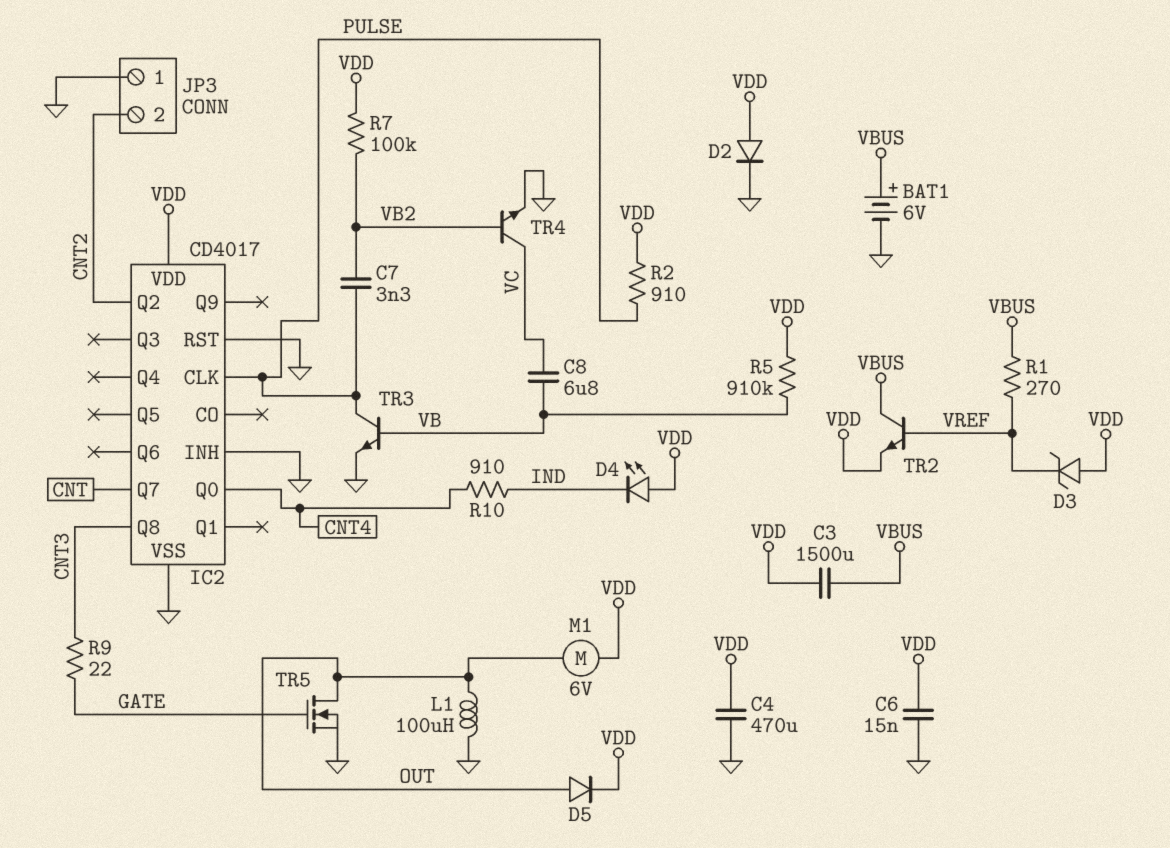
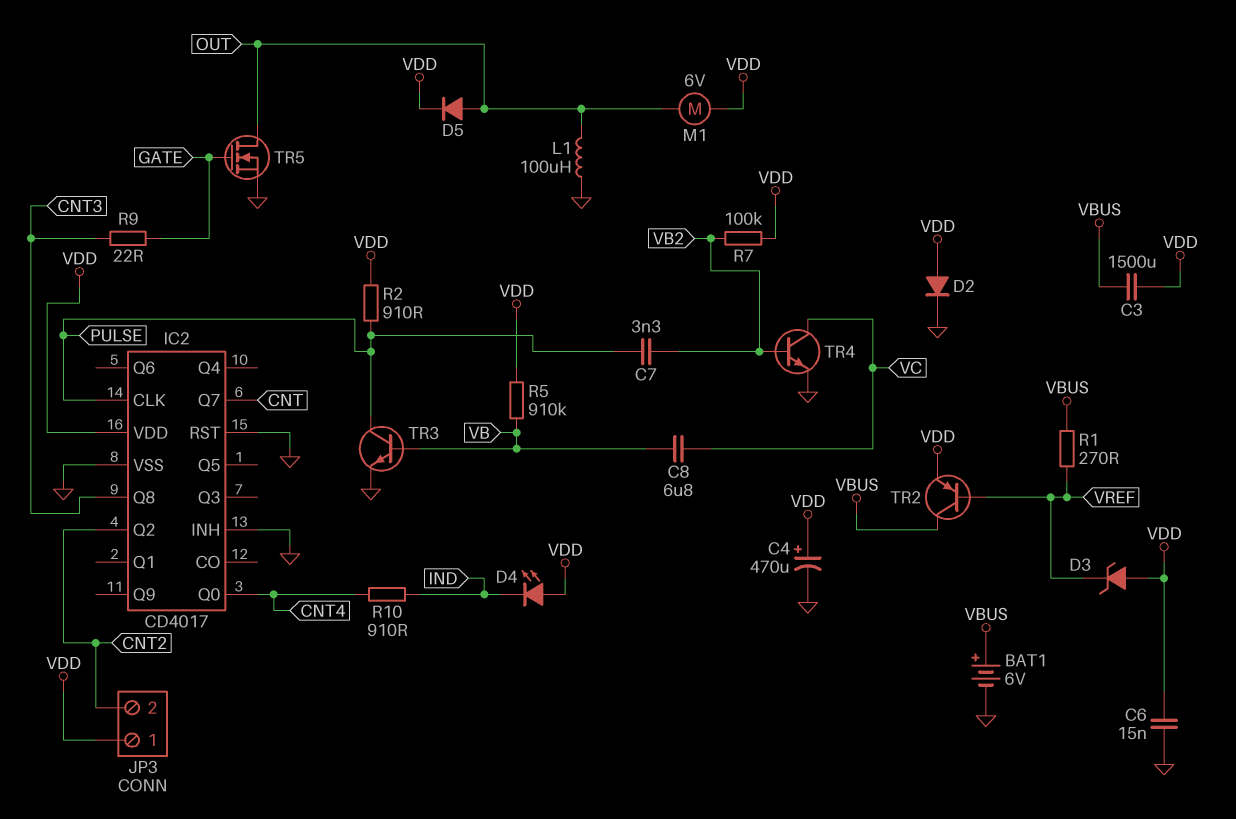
C4: 470uF (GND, VDD) -> 470uF (plus VDD, minus GND)
JP3 pin 1: GND -> VDD
TR2: NPN (B VREF, C VBUS, E VDD) -> PNP (B VREF, C VBUS, E VDD)

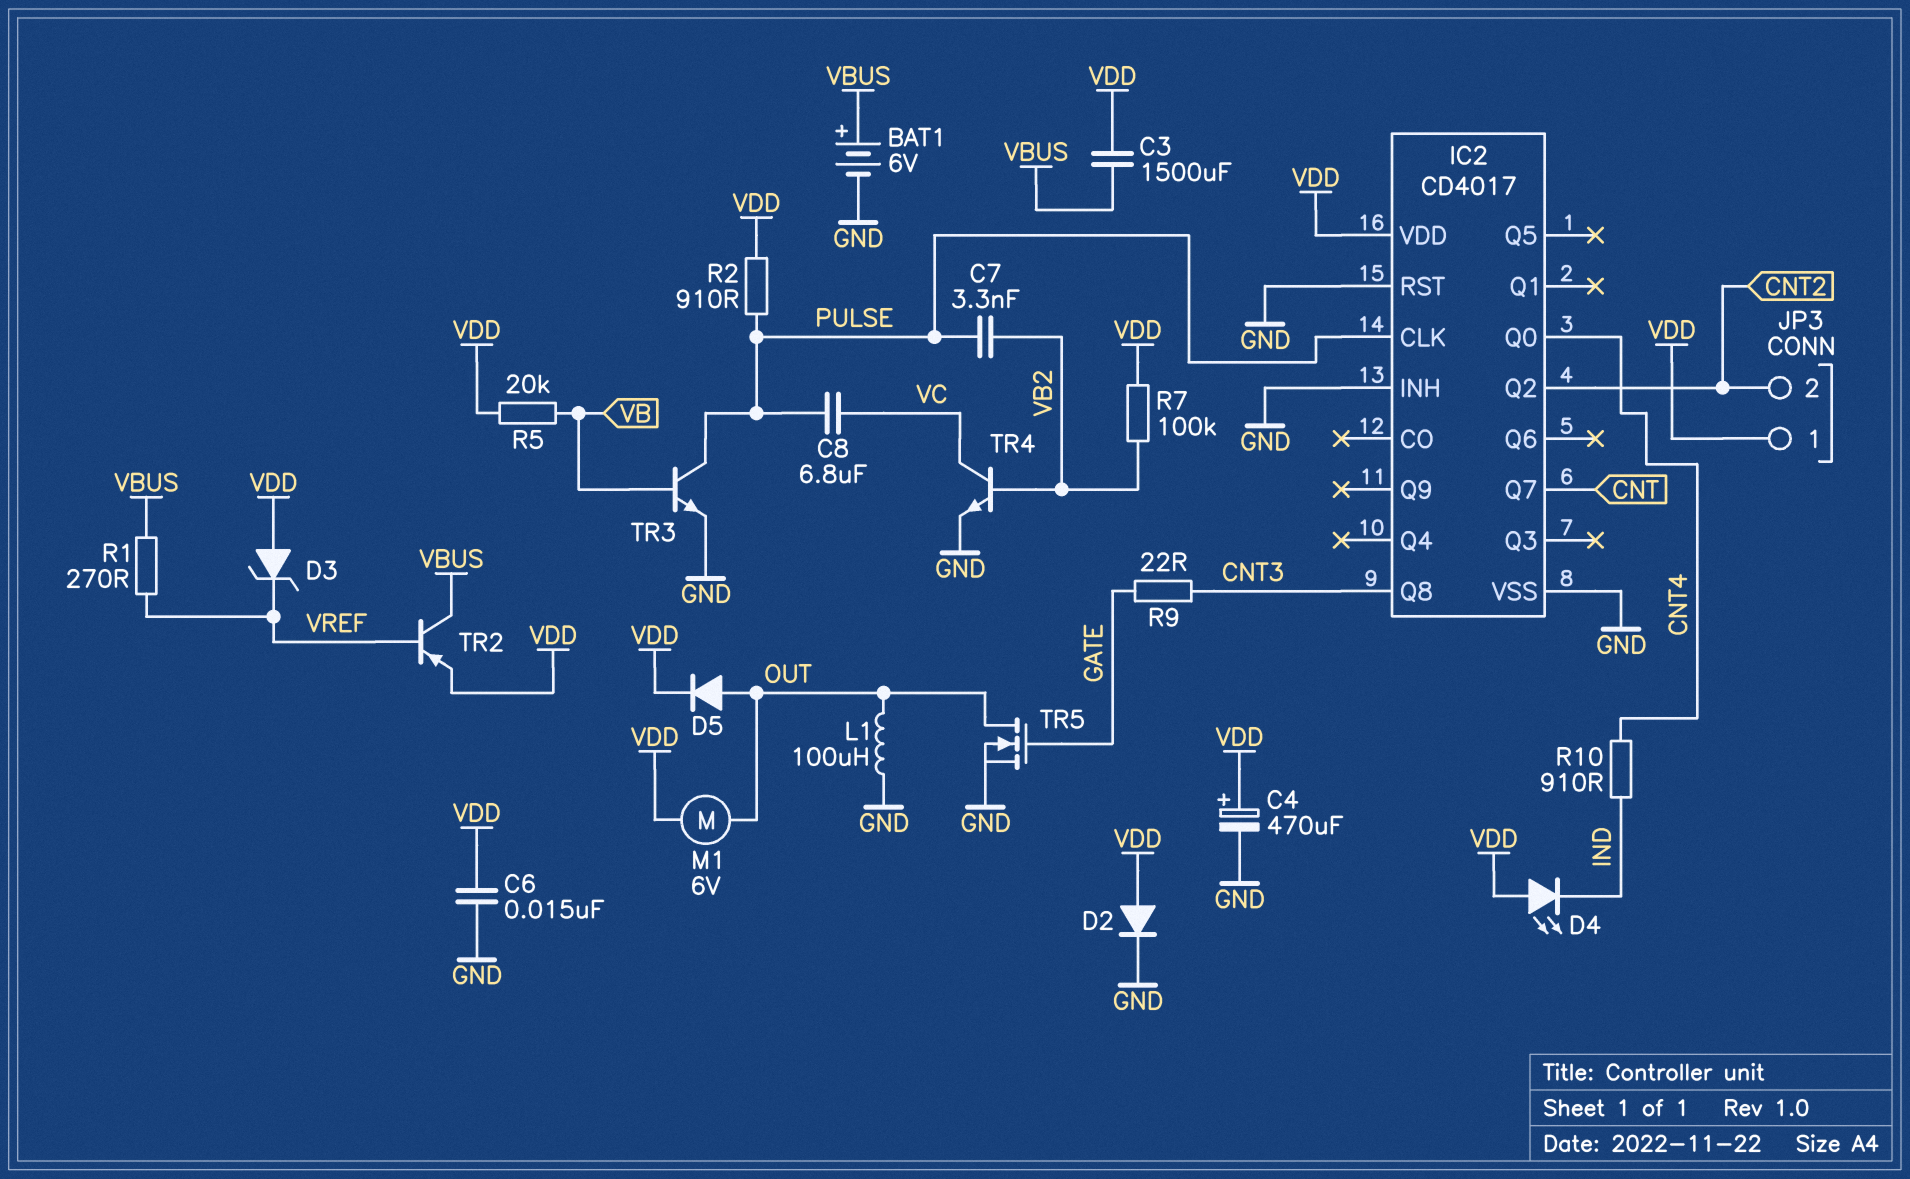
C8: 6.8uF (VB, VC) -> 6.8uF (PULSE, VC)
R5: 910k (VB, VDD) -> 20k (VB, VDD)

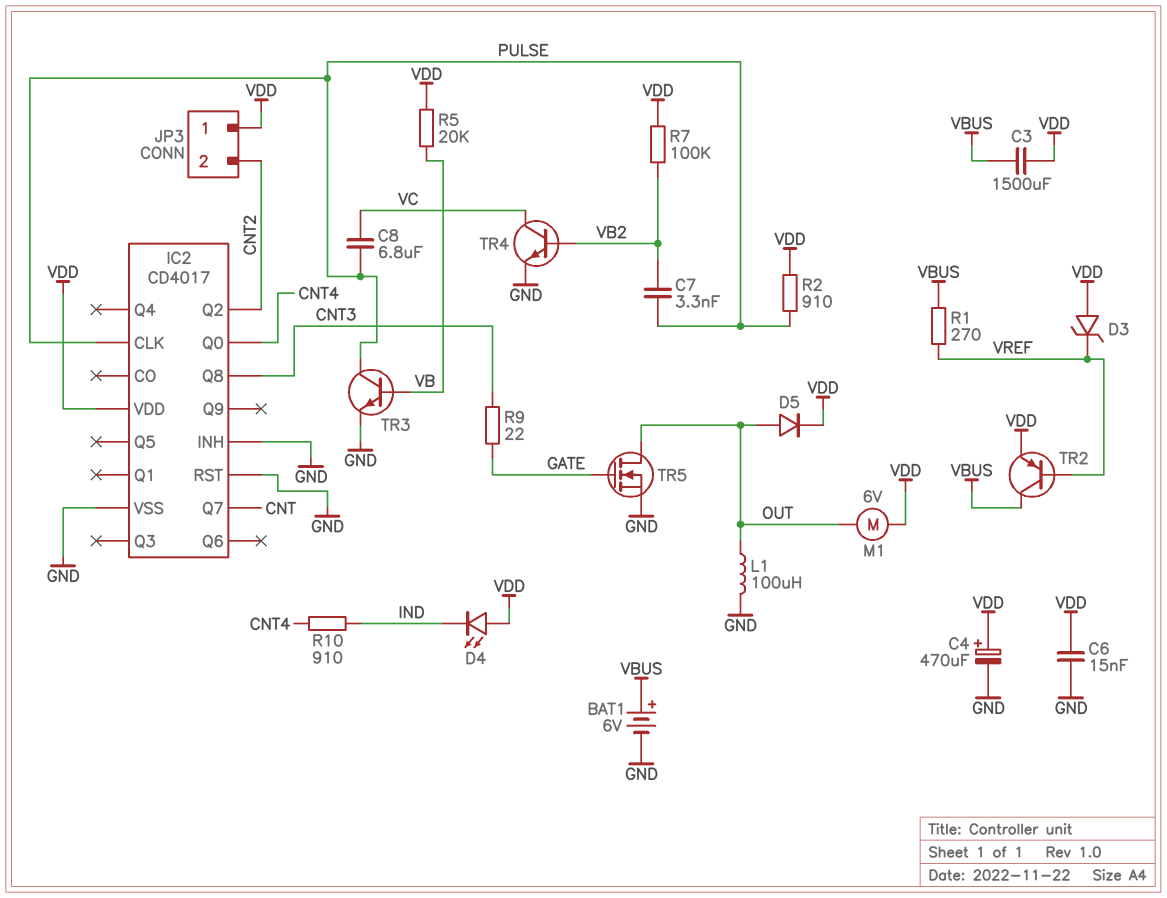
D2: diode (A VDD, K GND) -> none

